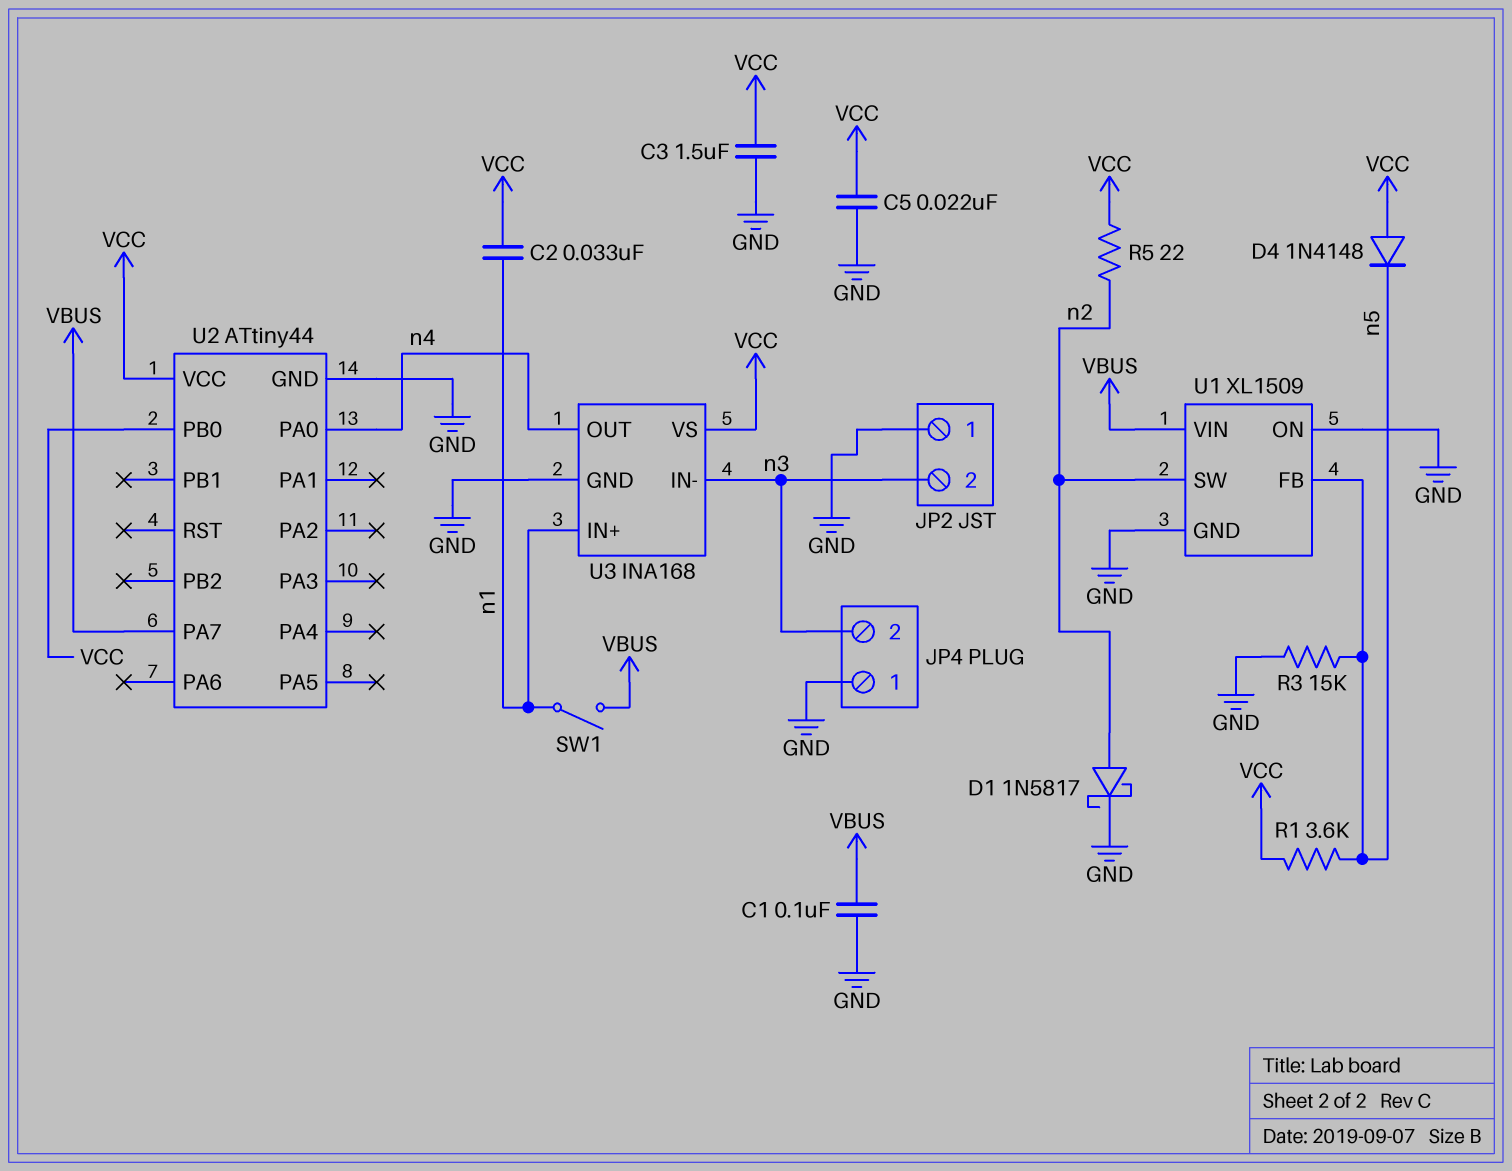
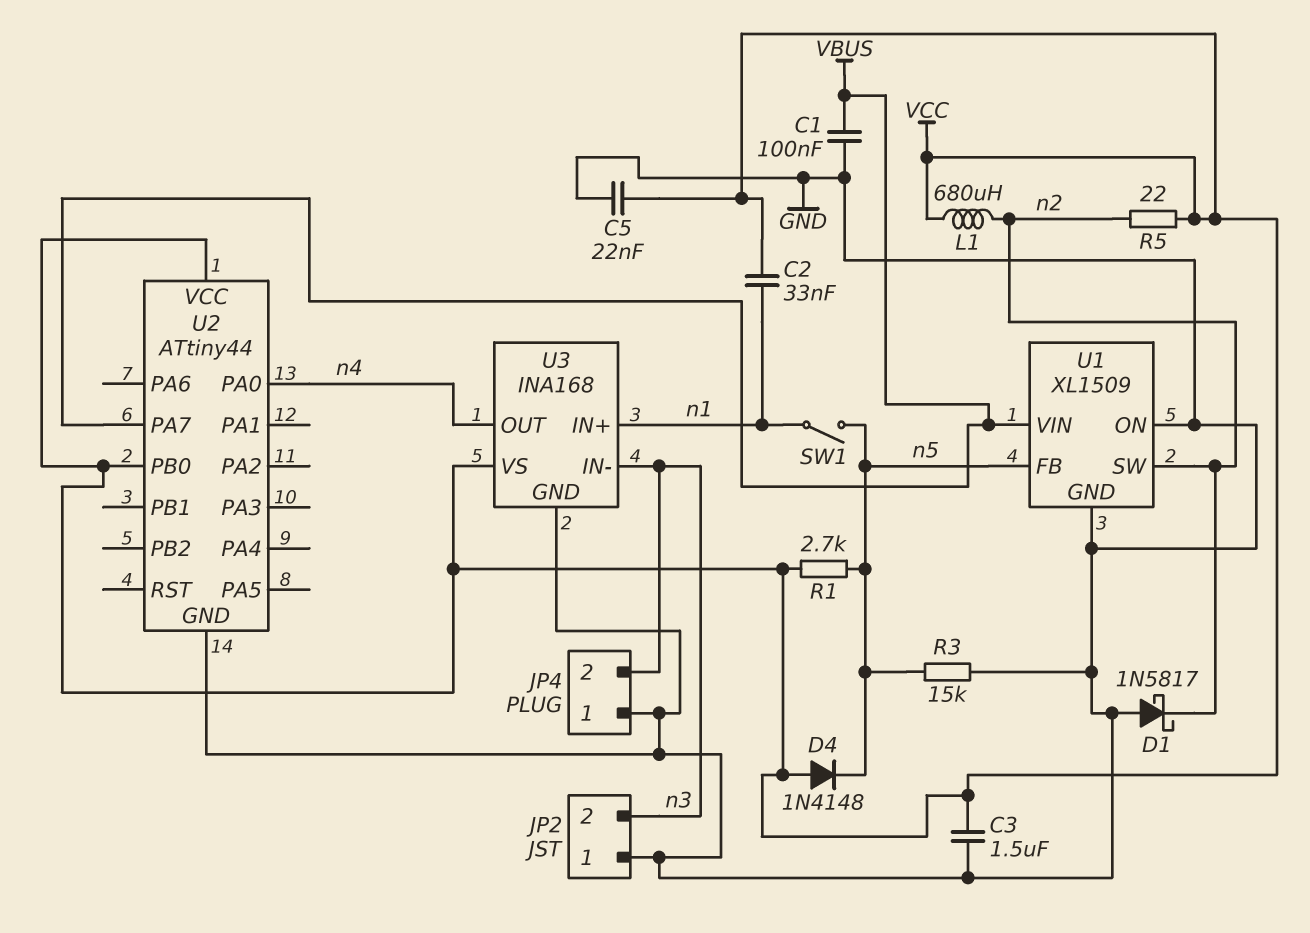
D1: schottky 1N5817 (A n2, K GND) -> schottky 1N5817 (A GND, K n2)
L1: none -> 680uH (VCC, n2)
R1: 3.6k (VCC, n5) -> 2.7k (VCC, n5)
SW1: switch (VBUS, n1) -> switch (n1, n5)

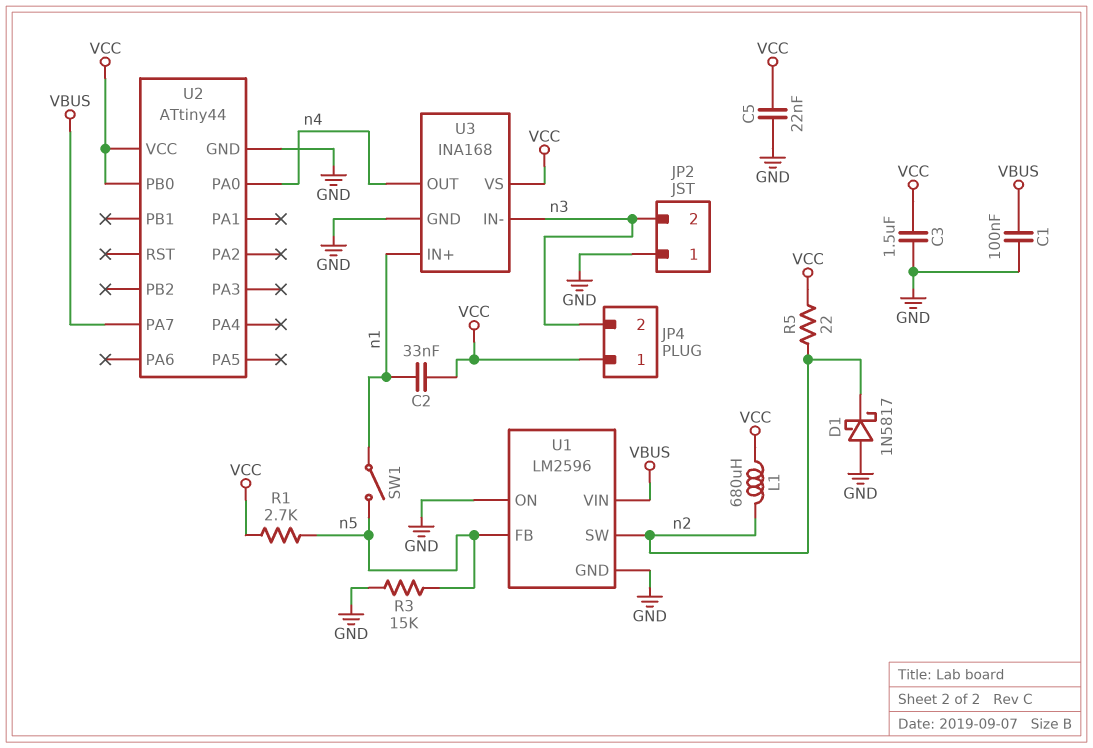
D4: diode 1N4148 (A VCC, K n5) -> none
JP4 pin 1: GND -> VCC
U1: XL1509 -> LM2596

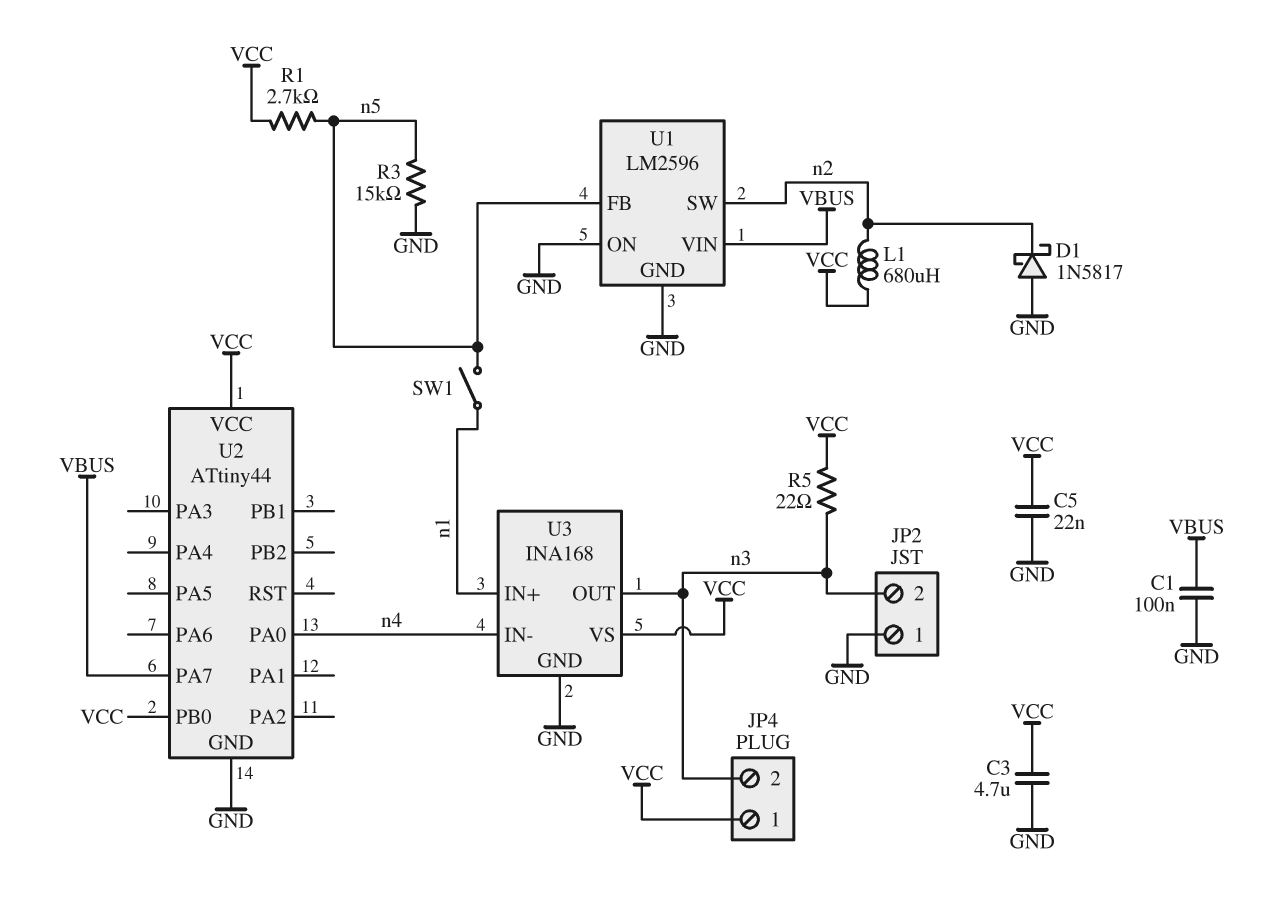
C2: 33nF (VCC, n1) -> none
C3: 1.5uF (GND, VCC) -> 4.7uF (GND, VCC)
R5: 22 (VCC, n2) -> 22 (VCC, n3)
U3 pin IN-: n3 -> n4
U3 pin OUT: n4 -> n3

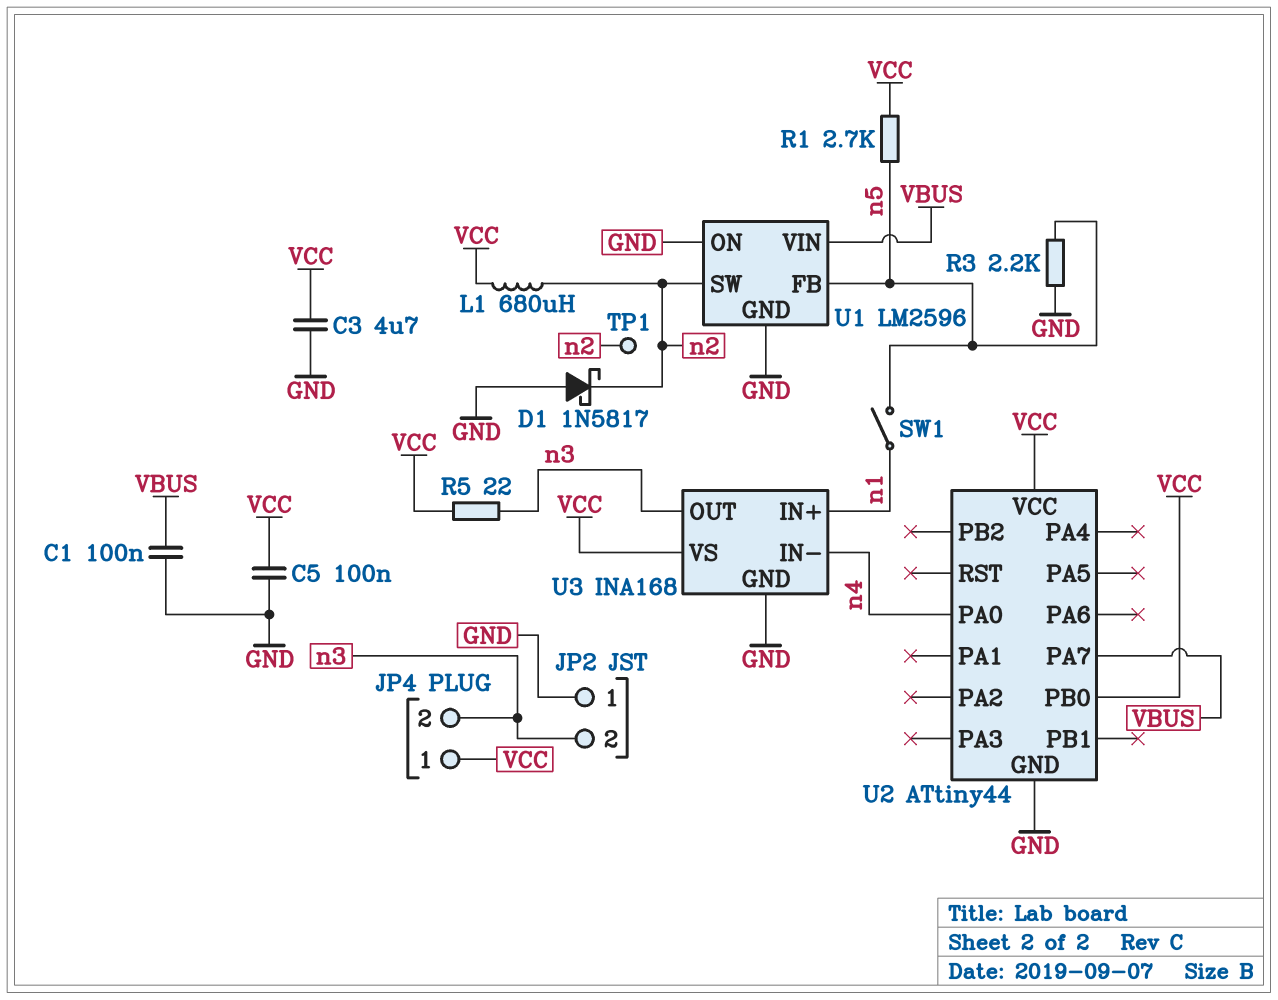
C5: 22nF (GND, VCC) -> 100nF (GND, VCC)
R3: 15k (GND, n5) -> 2.2k (GND, n5)
TP1: none -> test point (n2)

